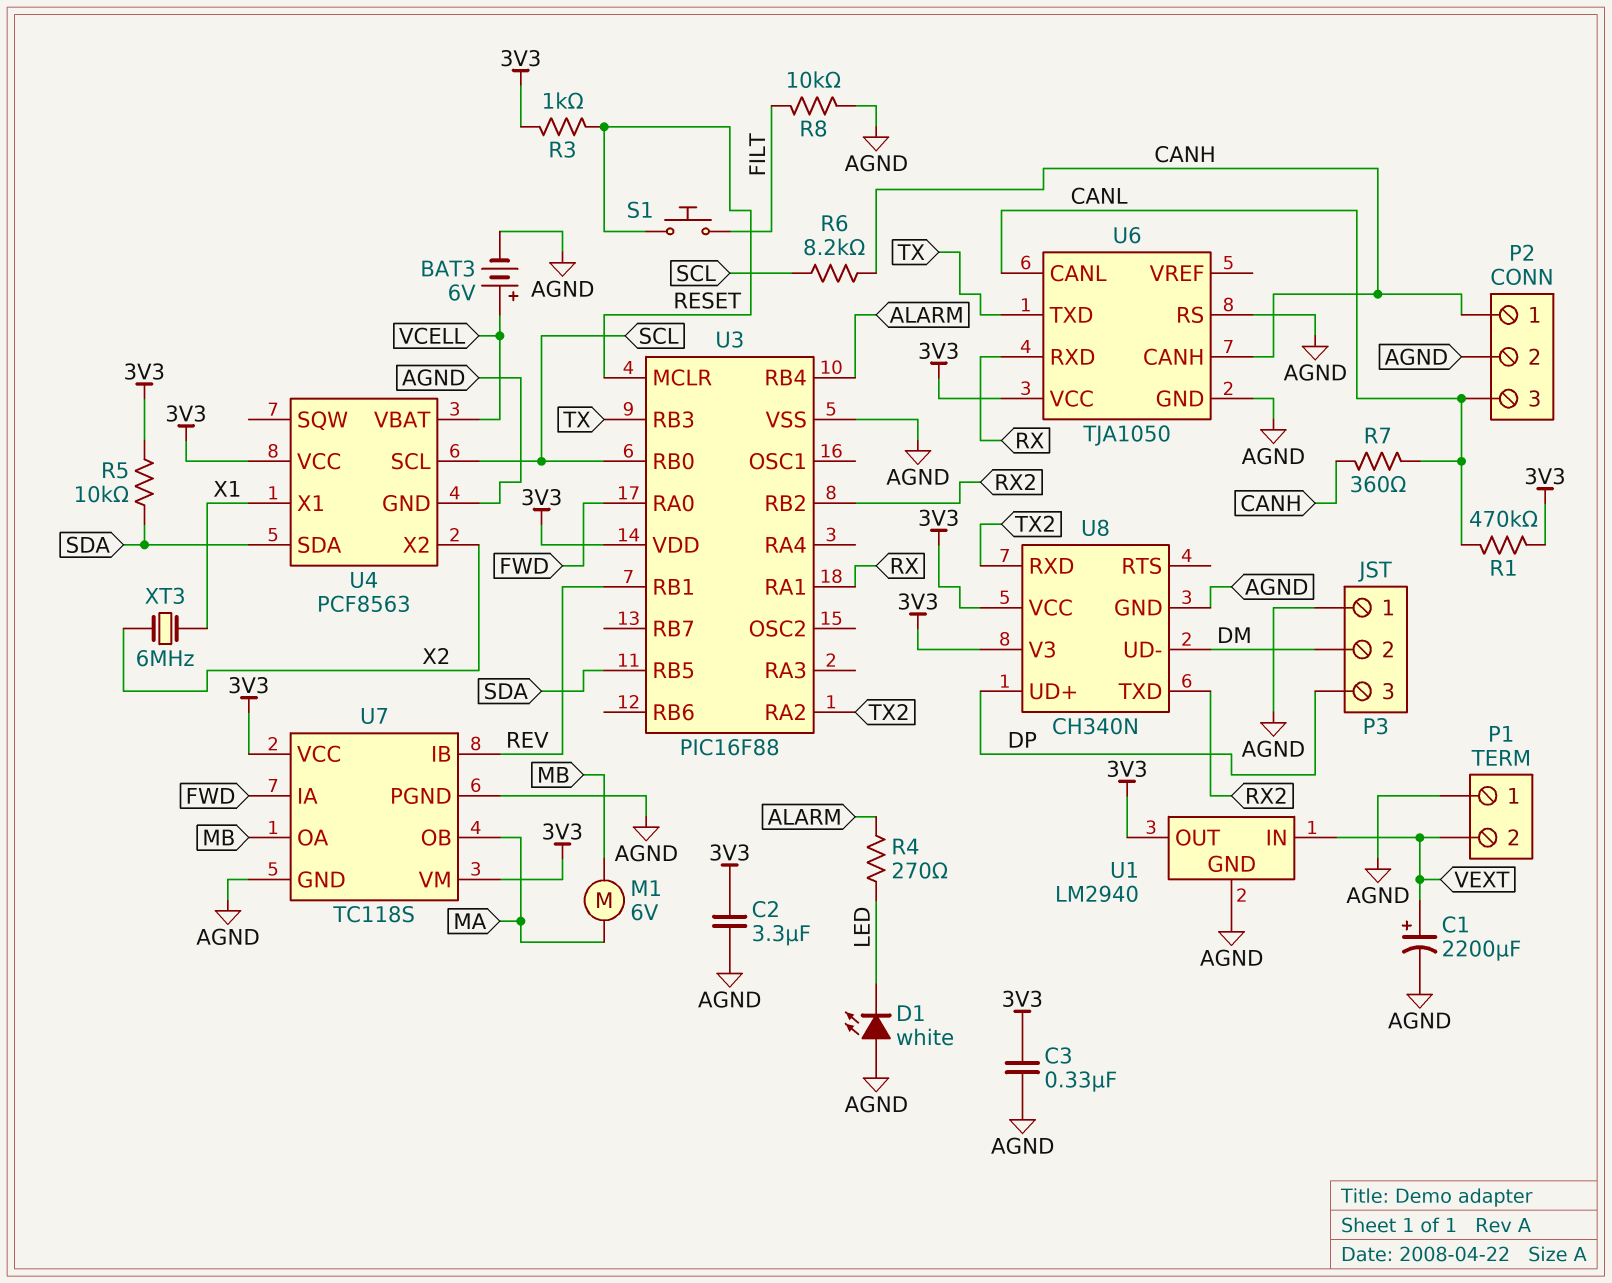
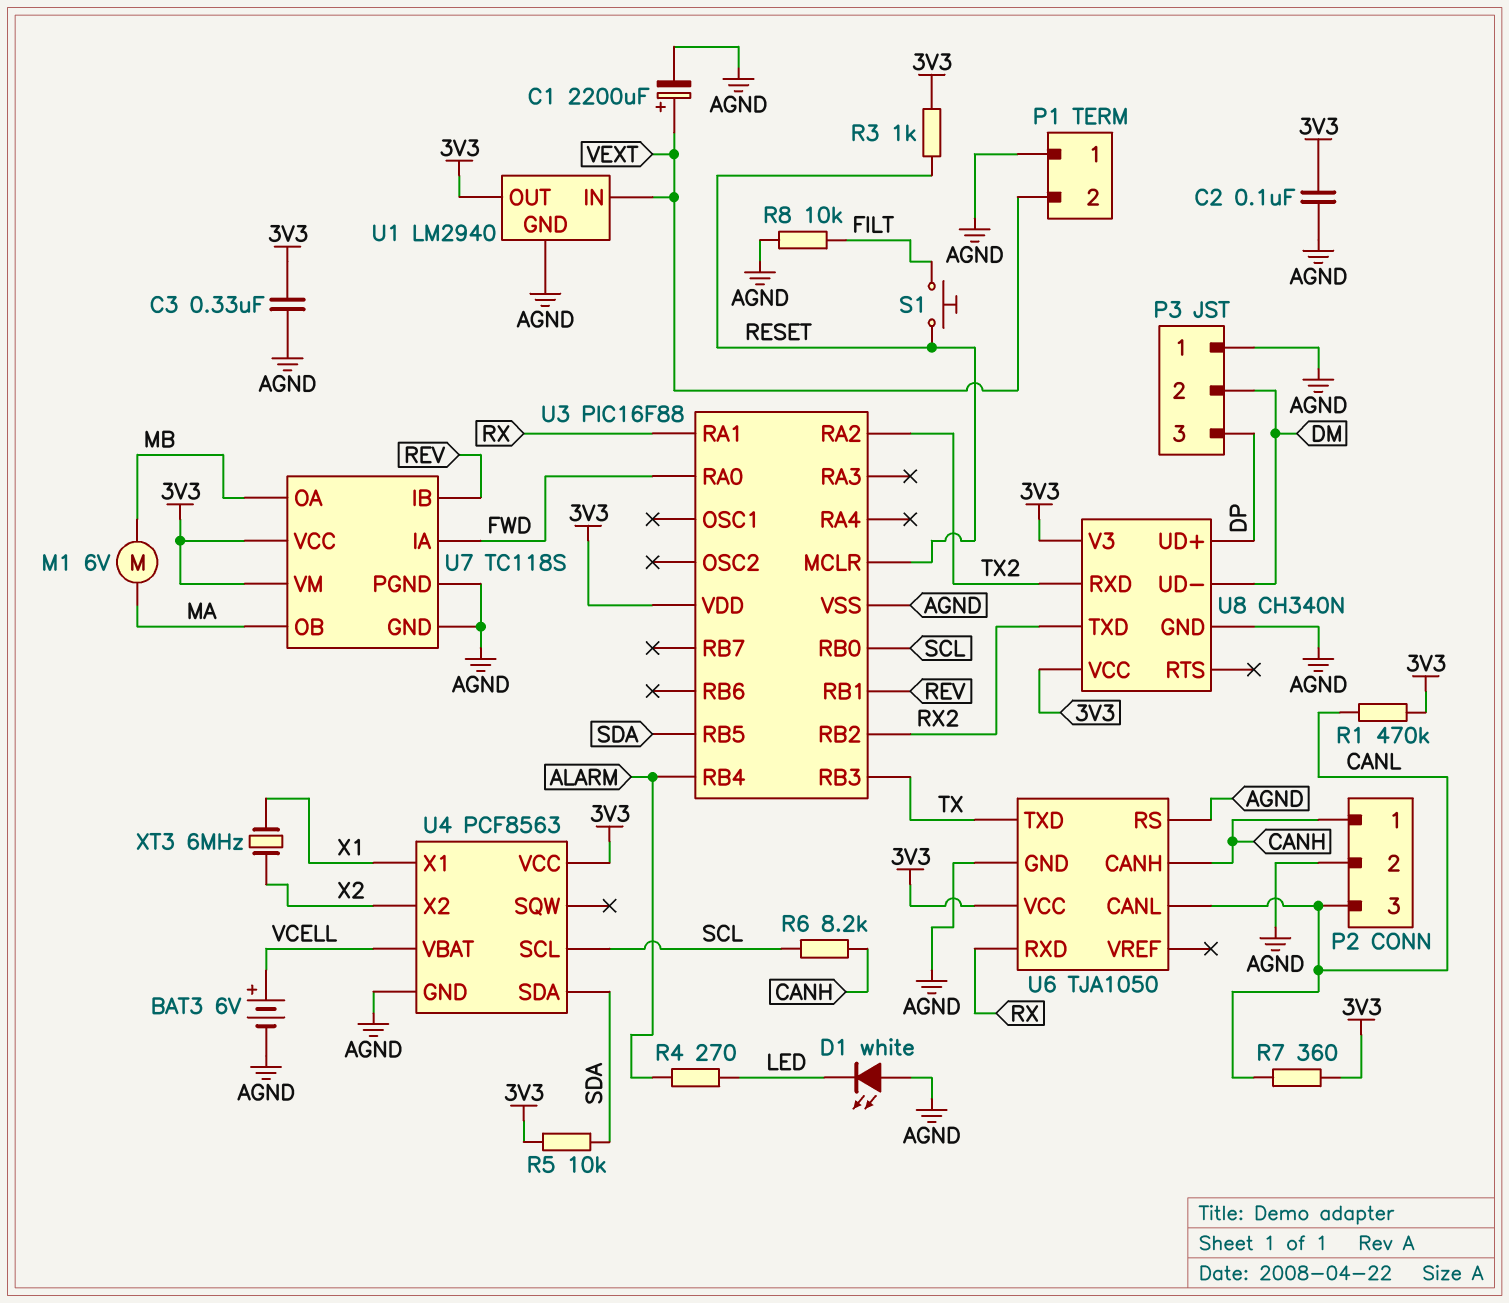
C2: 3.3uF (3V3, AGND) -> 100nF (3V3, AGND)
R7: 360 (CANH, CANL) -> 360 (3V3, CANL)

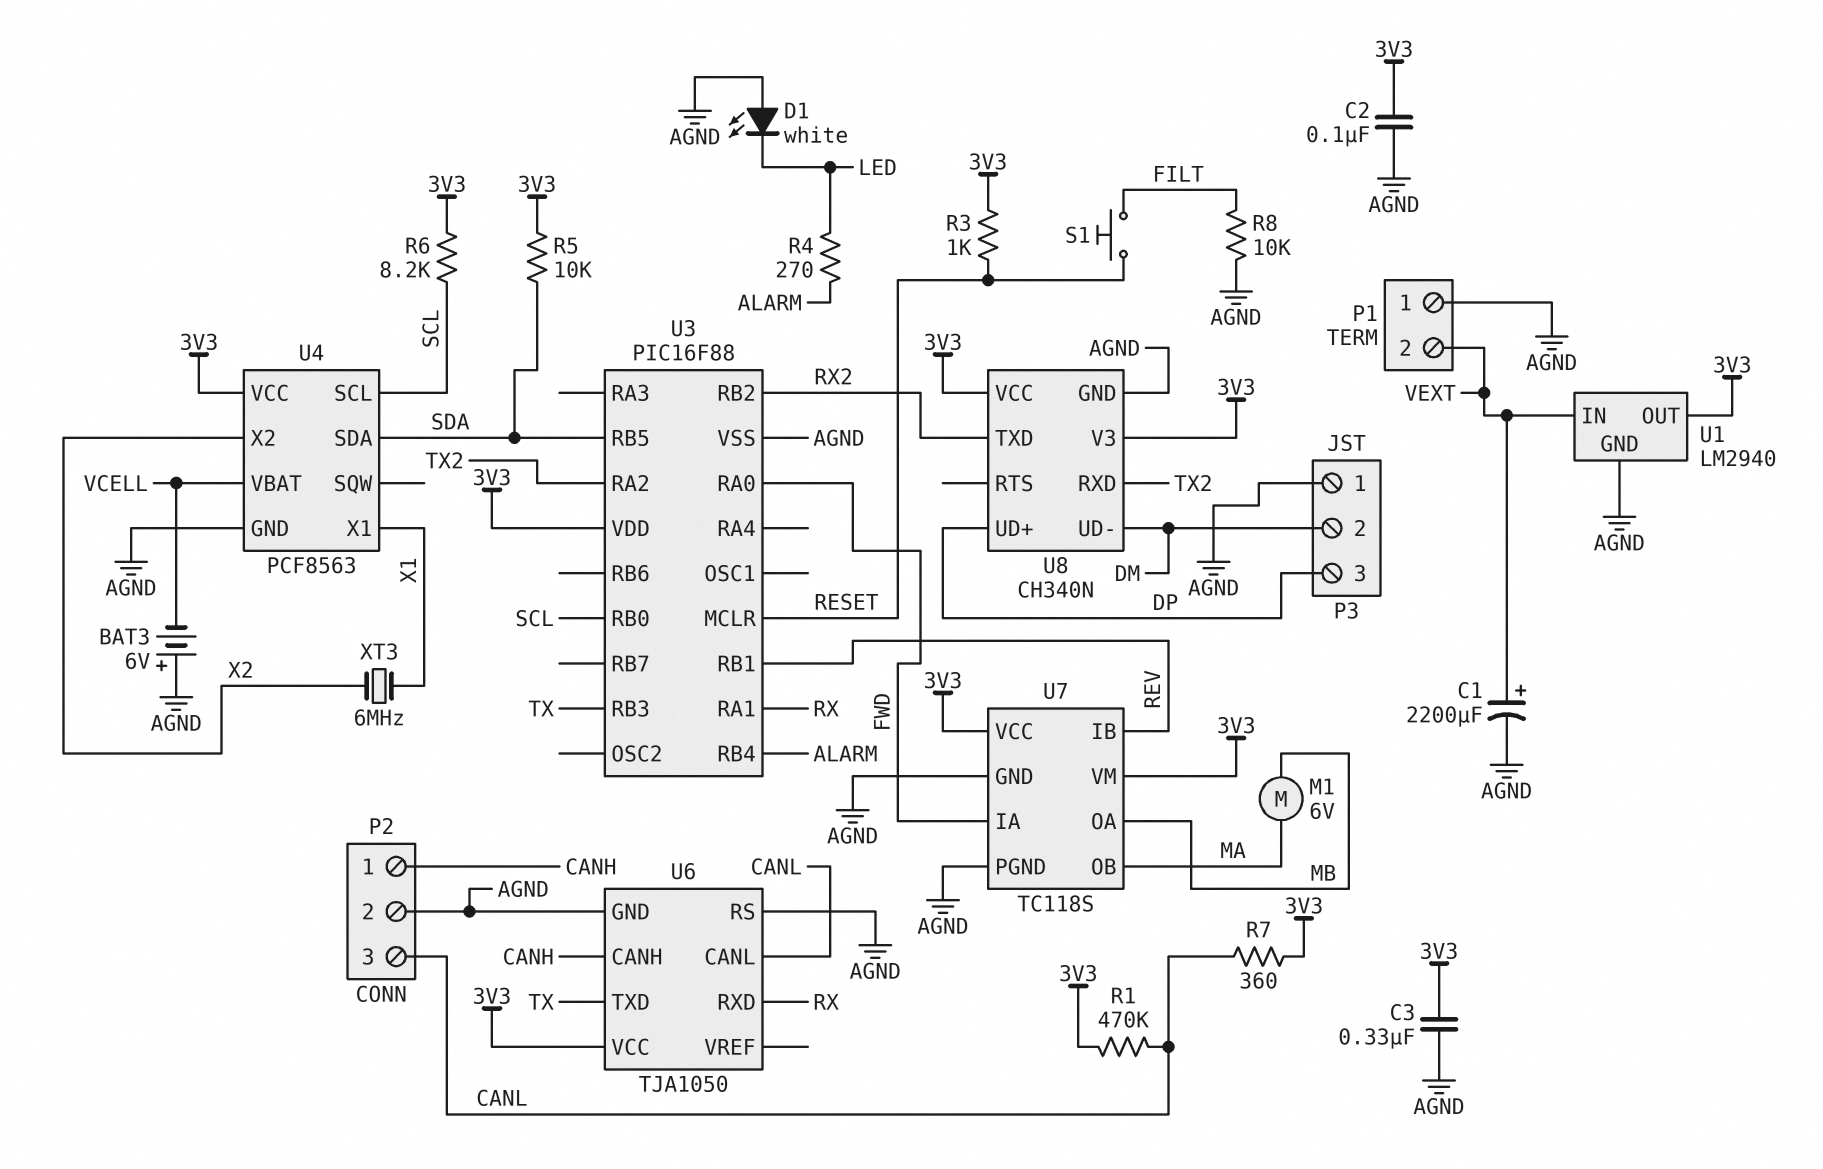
BAT3: 6V (plus VCELL, minus AGND) -> 6V (plus AGND, minus VCELL)
R6: 8.2k (CANH, SCL) -> 8.2k (3V3, SCL)

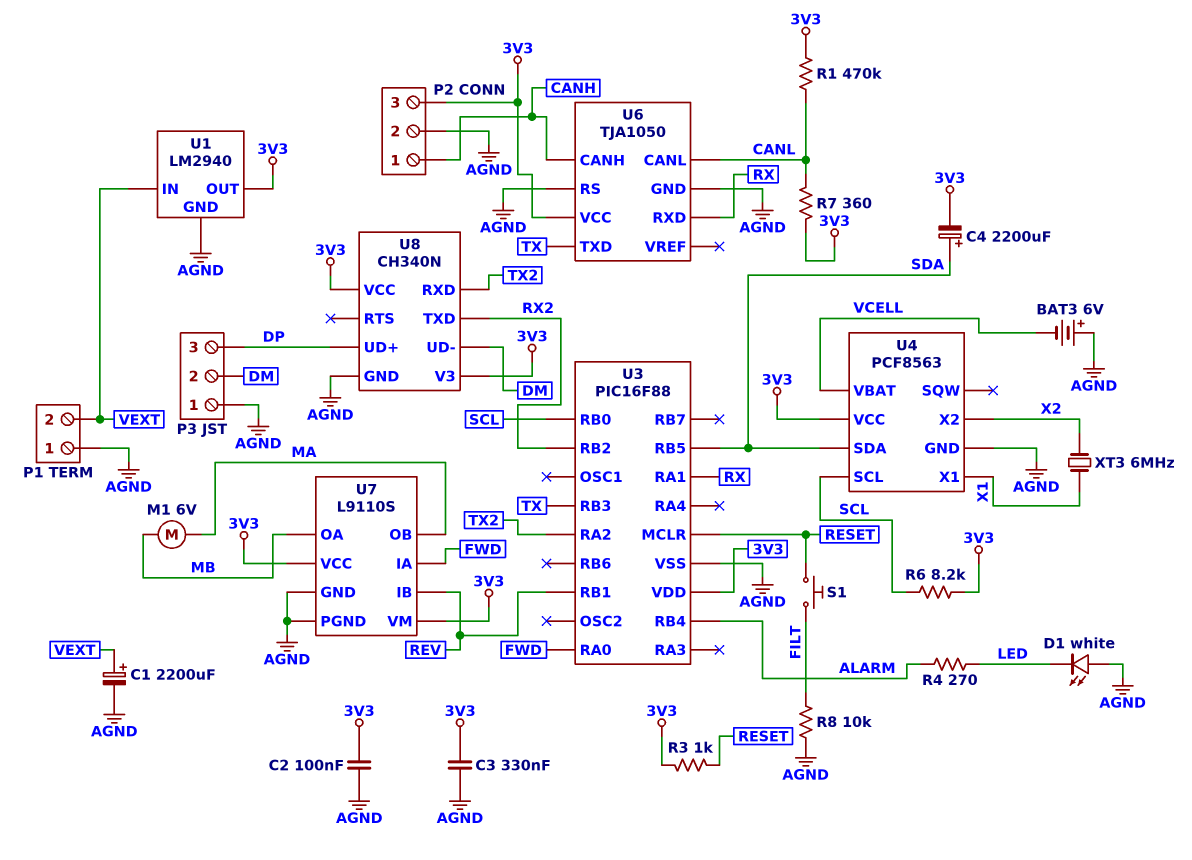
C4: none -> 2200uF (plus SDA, minus 3V3)
P2 pin 3: CANL -> 3V3
R5: 10k (3V3, SDA) -> none
U7: TC118S -> L9110S

